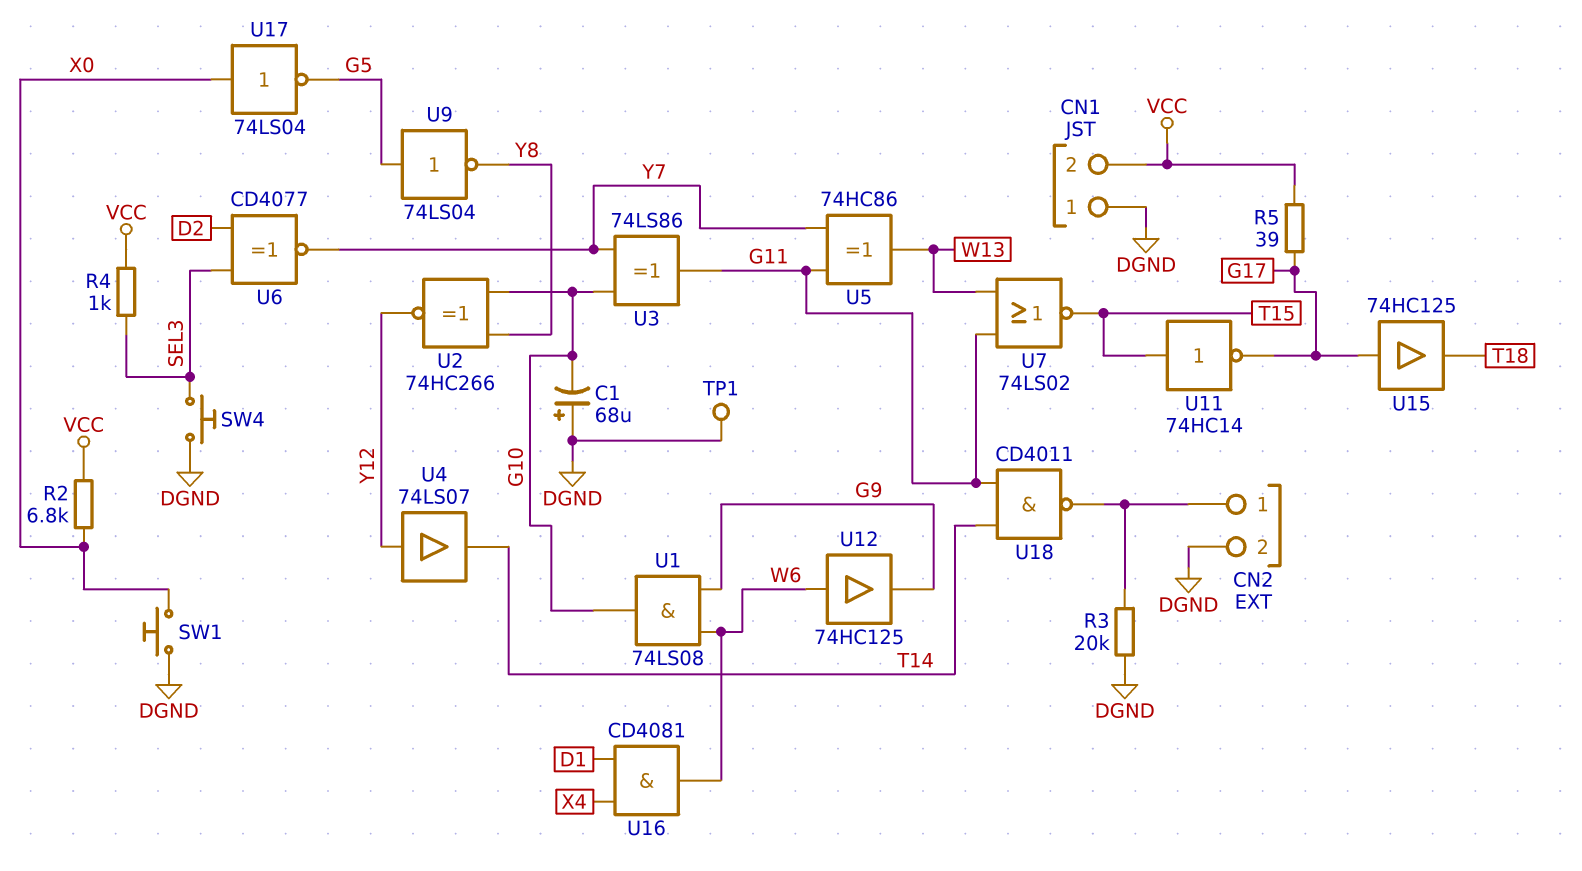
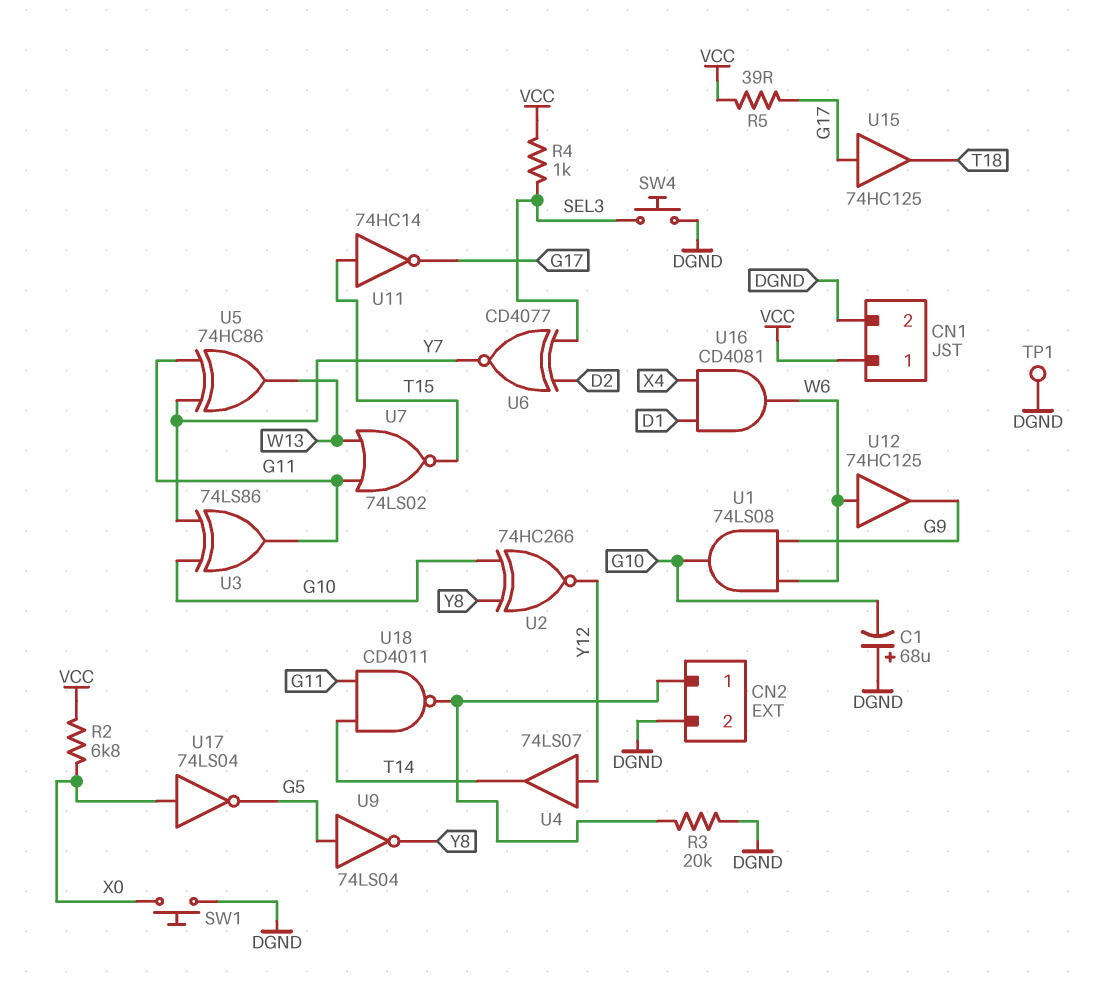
CN1 pin 1: DGND -> VCC
CN1 pin 2: VCC -> DGND

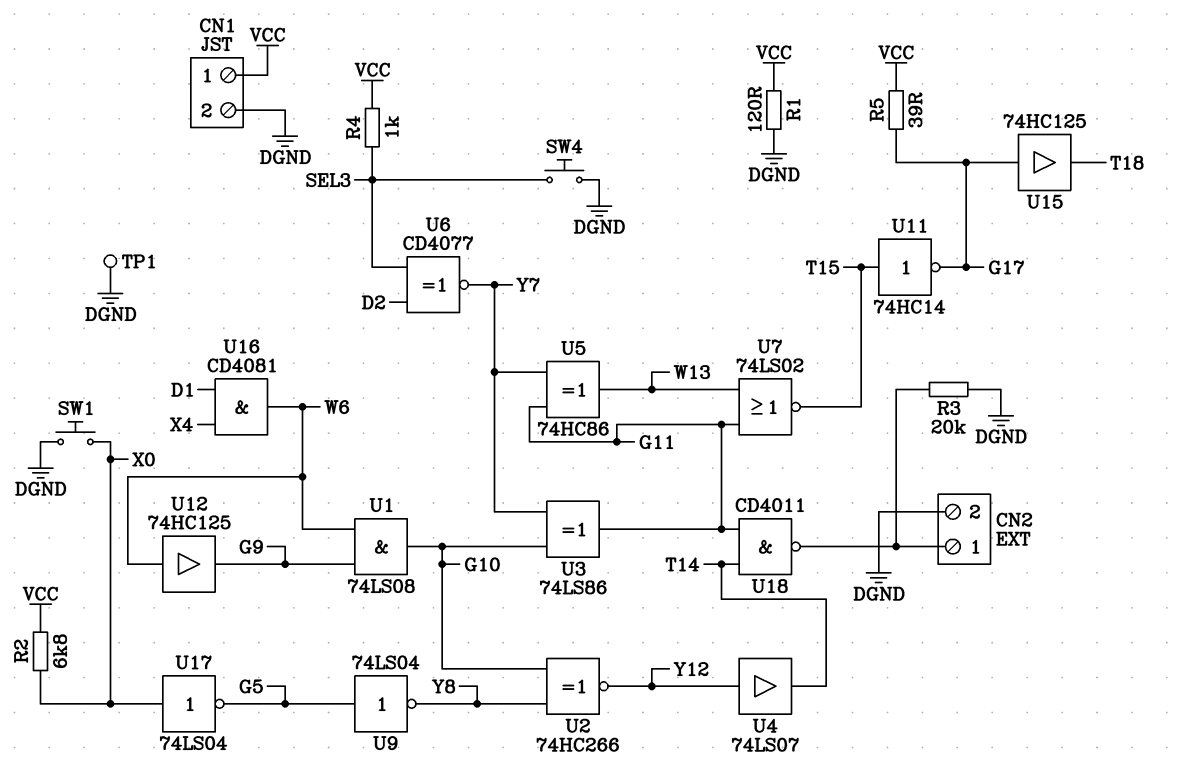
C1: 68uF (plus DGND, minus G10) -> none
R1: none -> 120 (DGND, VCC)

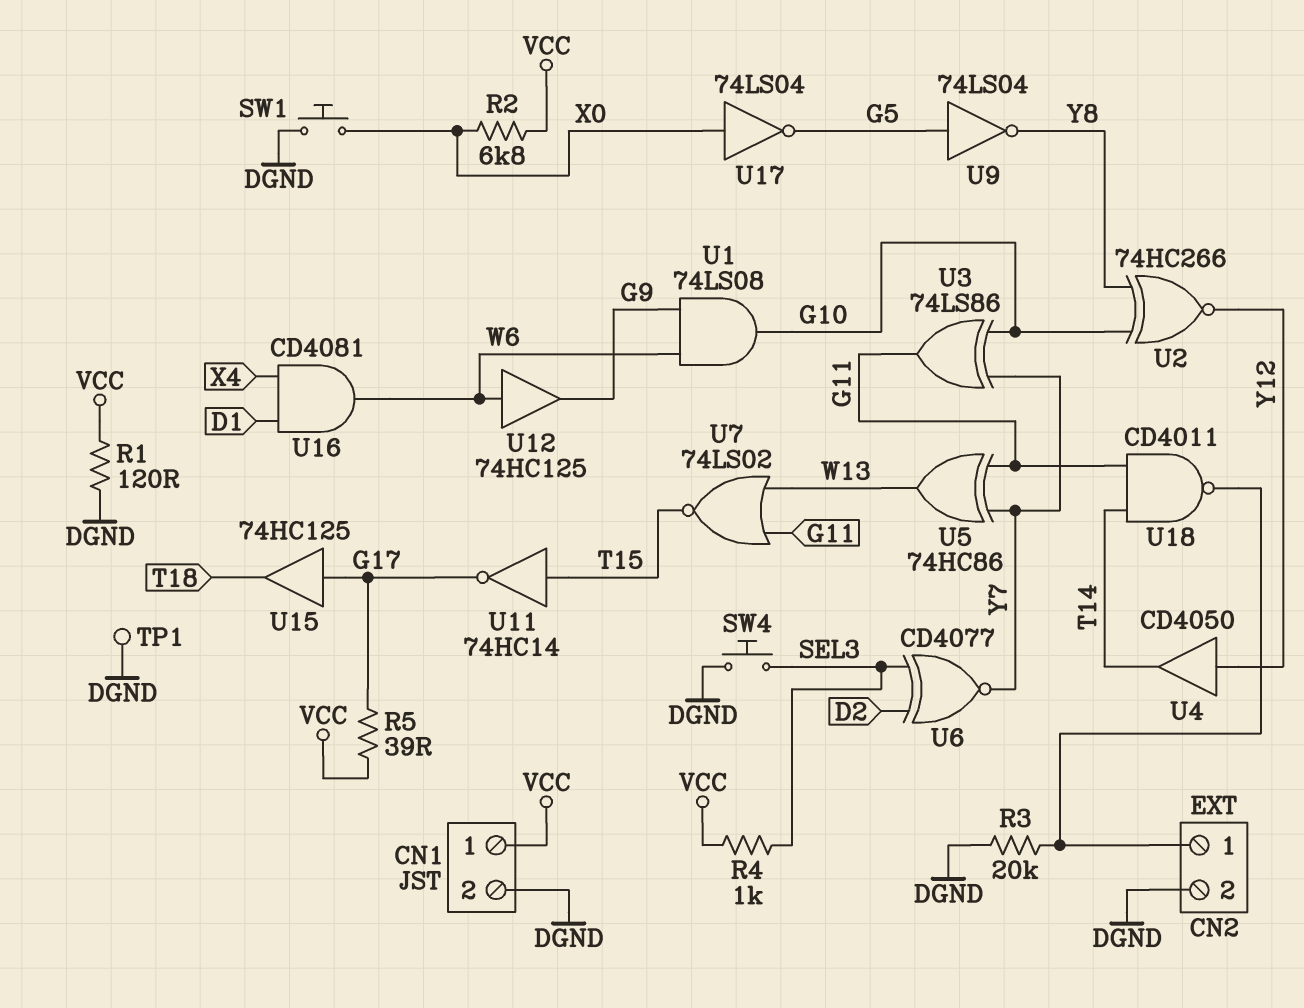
U4: buffer 74LS07 (in Y12, out T14) -> buffer CD4050 (in Y12, out T14)

